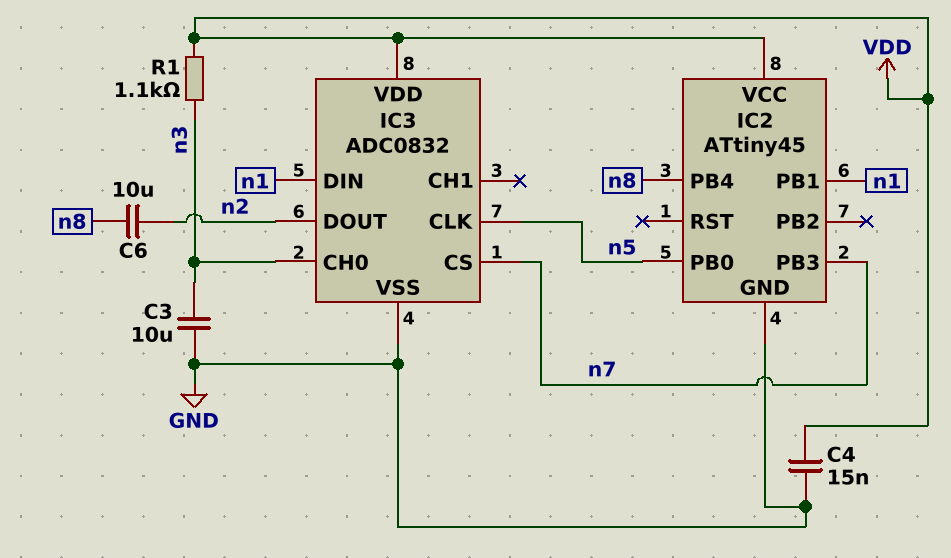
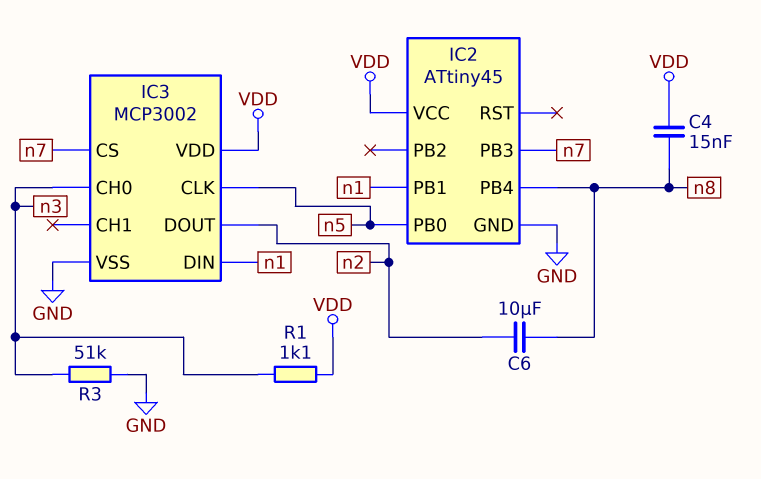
C3: 10uF (GND, n3) -> none
C4: 15nF (GND, VDD) -> 15nF (VDD, n8)
IC3: ADC0832 -> MCP3002
R3: none -> 51k (GND, n3)

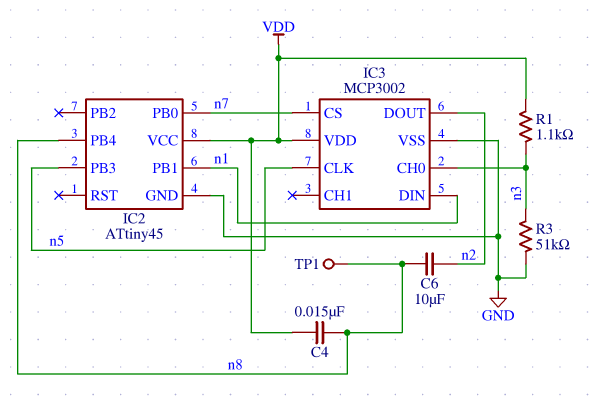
IC2 pin PB0: n5 -> n7
IC2 pin PB3: n7 -> n5
TP1: none -> test point (n8)

